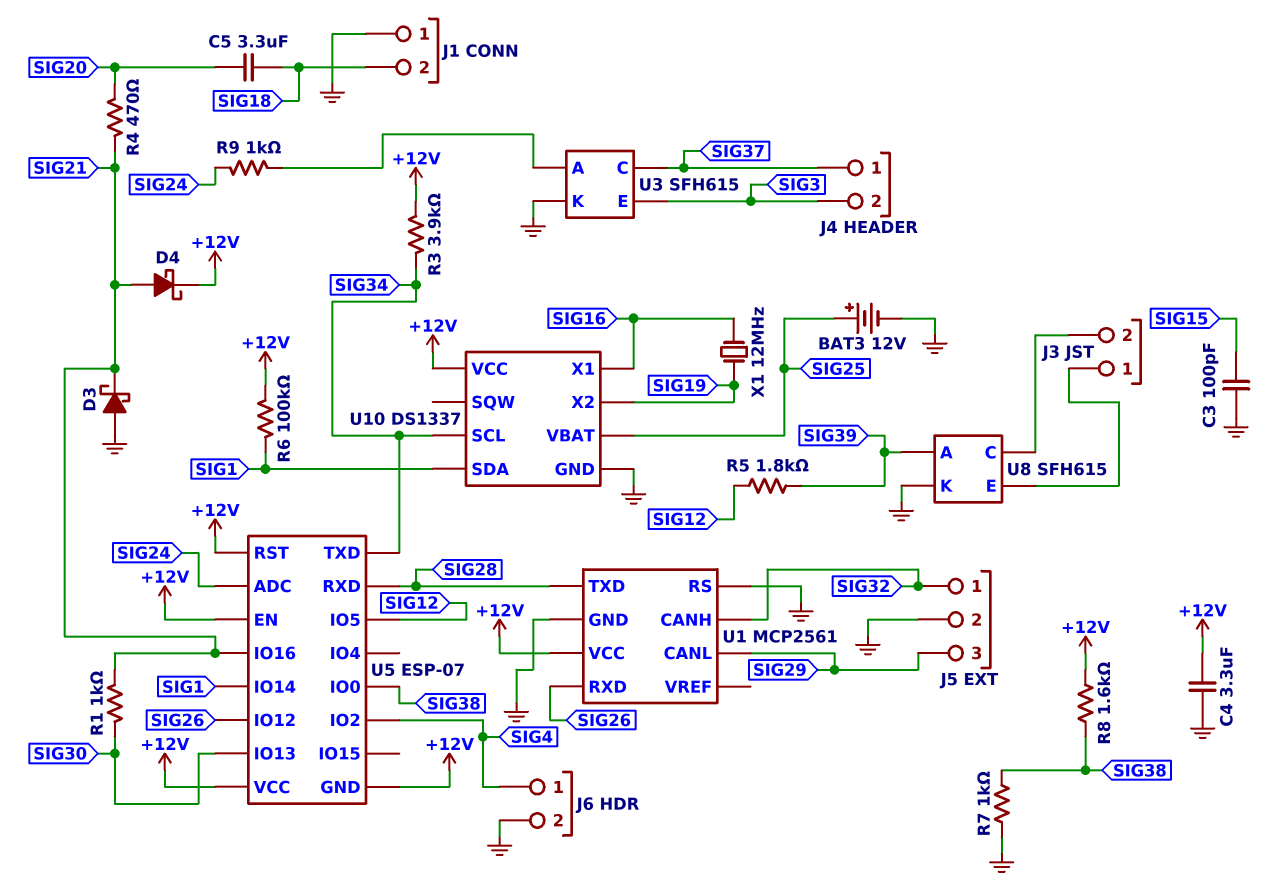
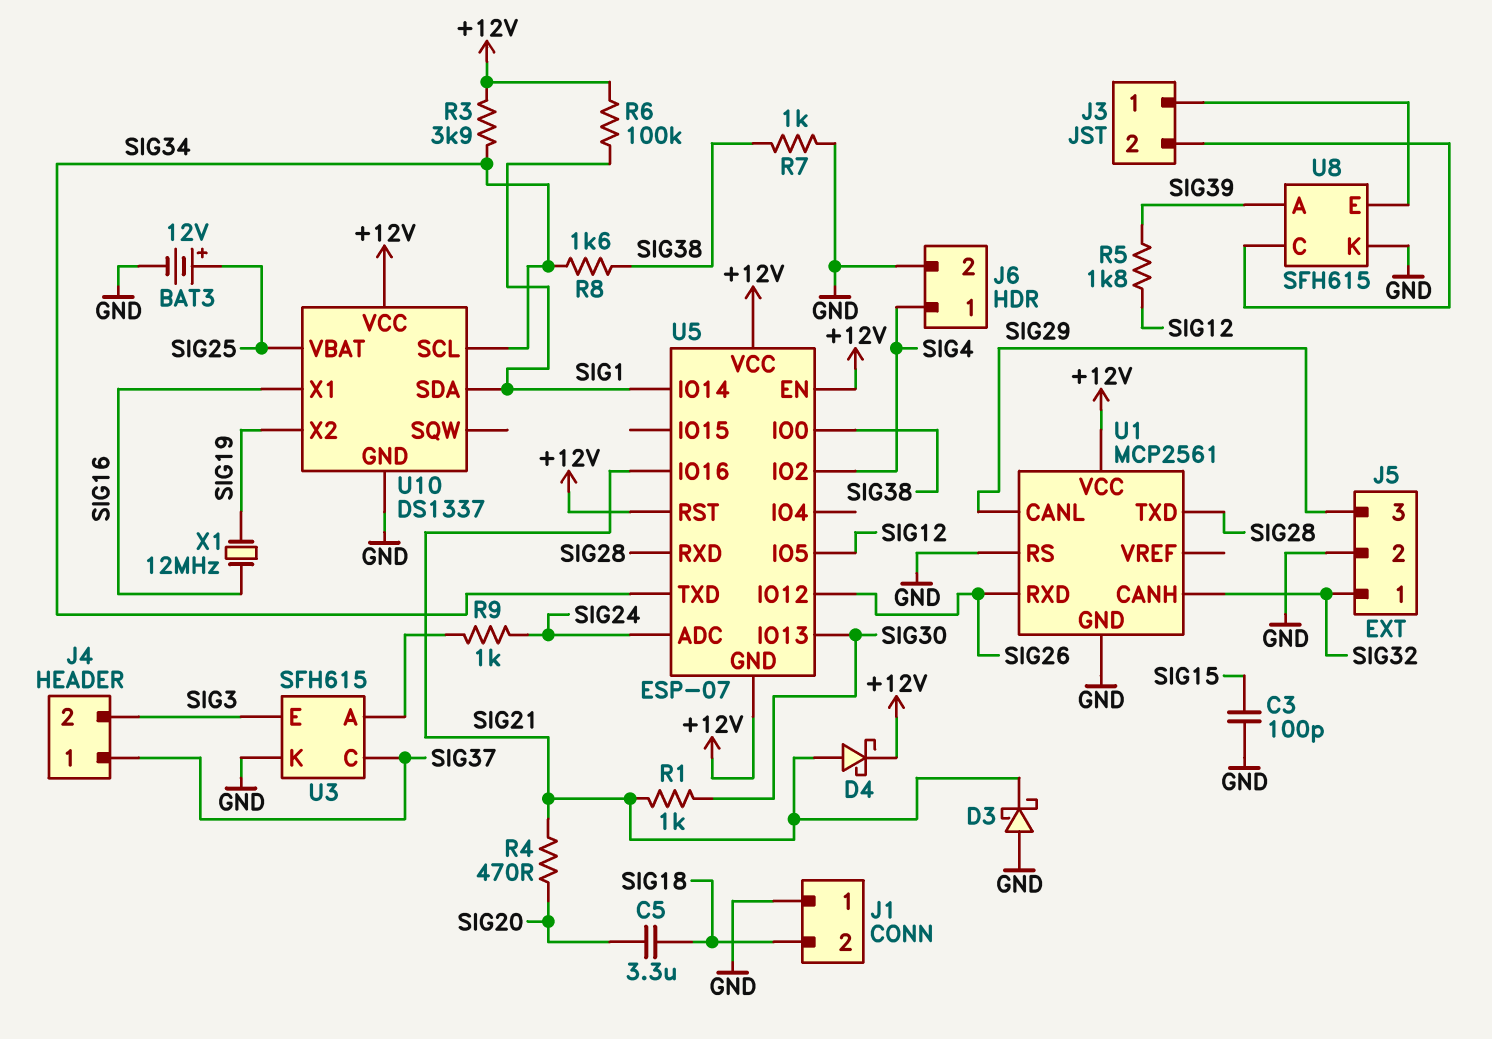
C4: 3.3uF (+12V, GND) -> none
R8: 1.6k (+12V, SIG38) -> 1.6k (SIG34, SIG38)

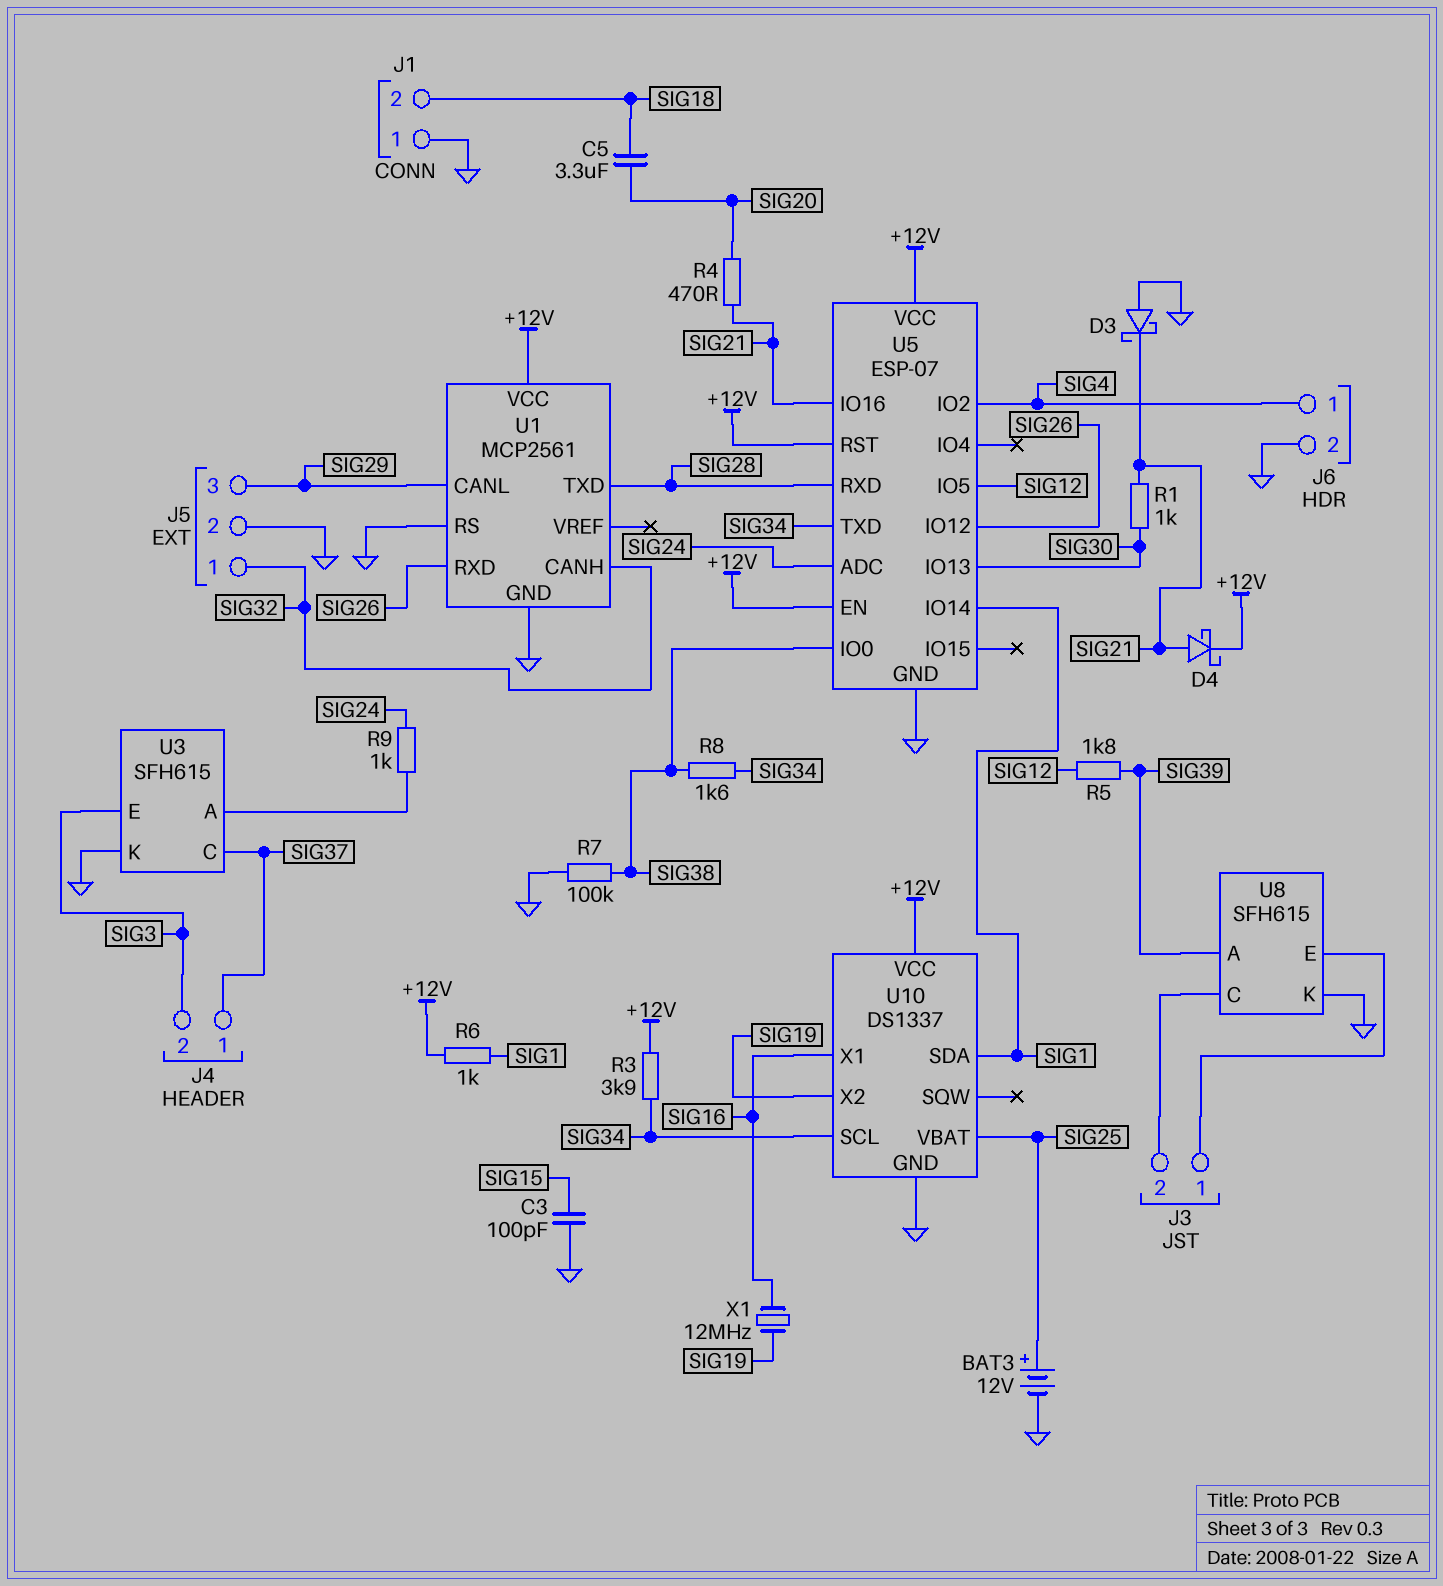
R6: 100k (+12V, SIG1) -> 1k (+12V, SIG1)
R7: 1k (GND, SIG38) -> 100k (GND, SIG38)
U5 pin GND: +12V -> GND

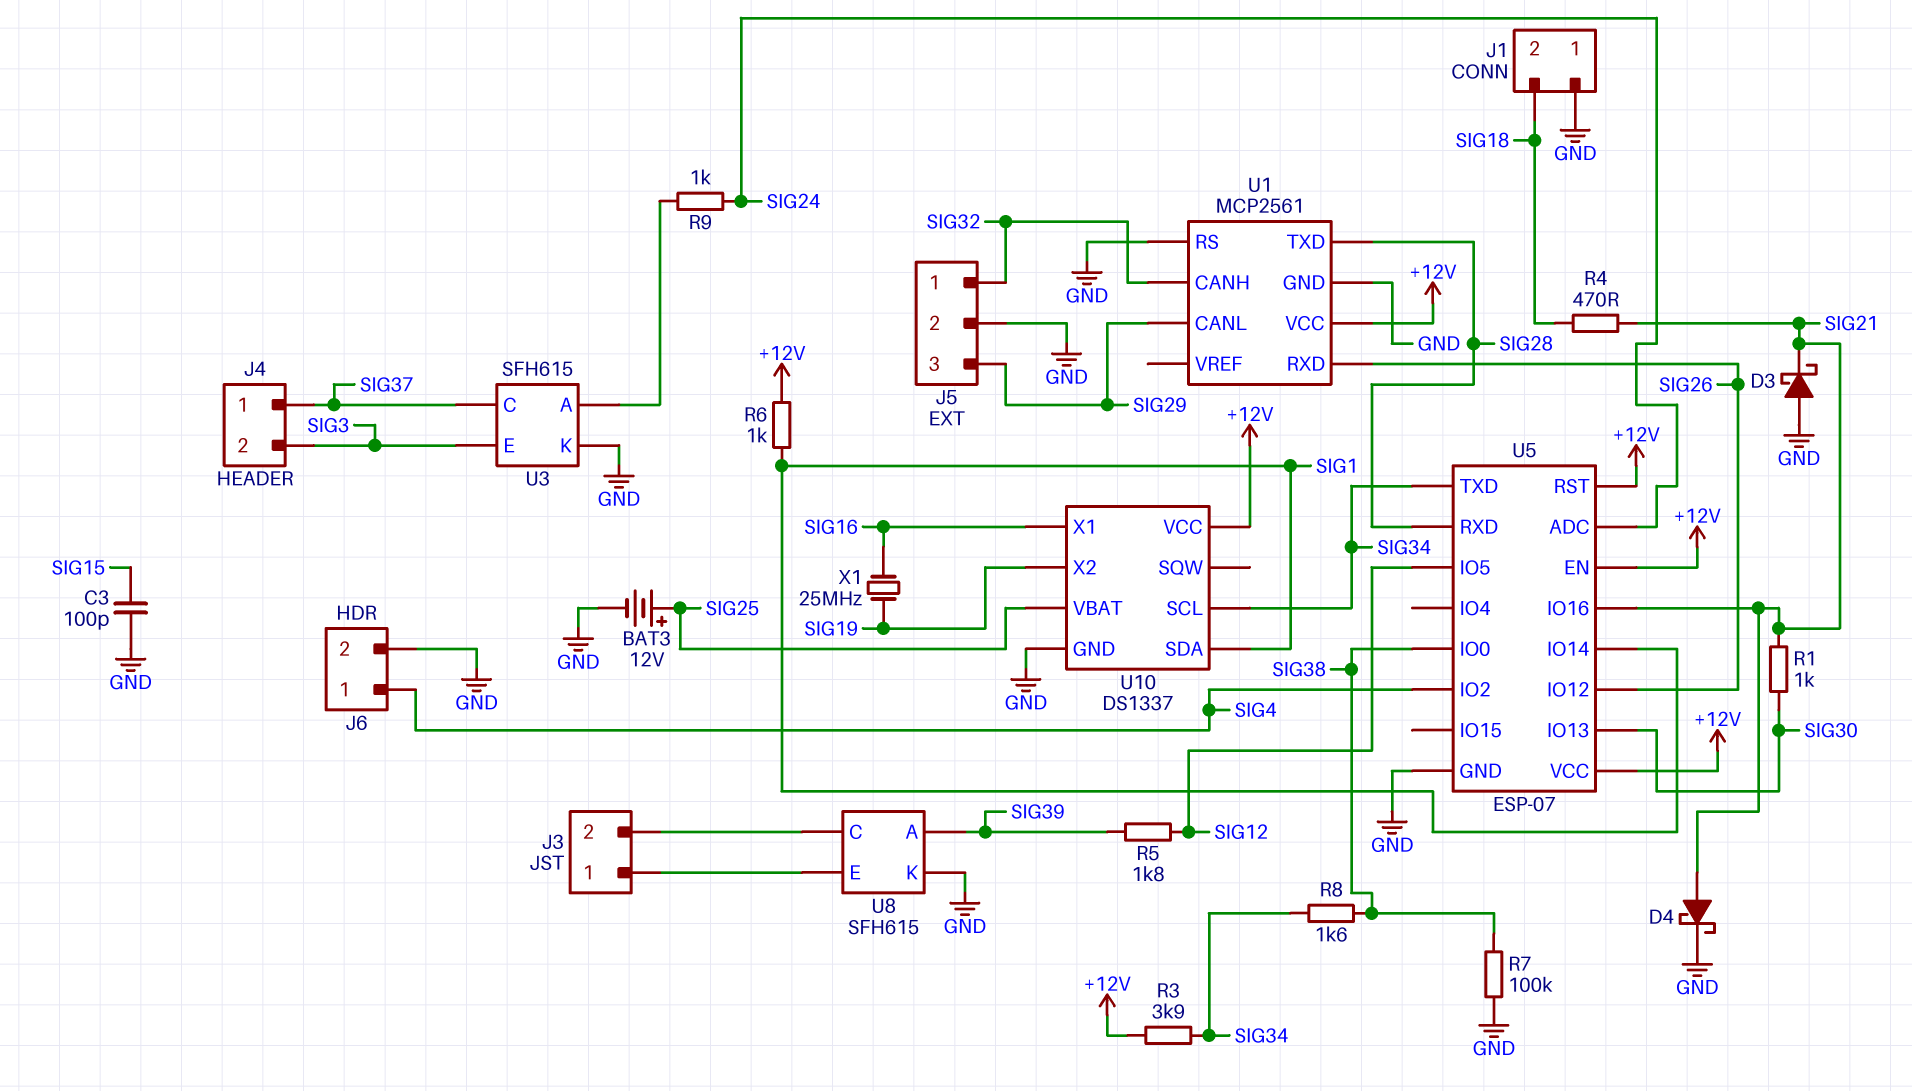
C5: 3.3uF (SIG18, SIG20) -> none
D4: schottky (A SIG21, K +12V) -> schottky (A SIG21, K GND)
R4: 470 (SIG20, SIG21) -> 470 (SIG18, SIG21)
X1: 12MHz (SIG16, SIG19) -> 25MHz (SIG16, SIG19)

